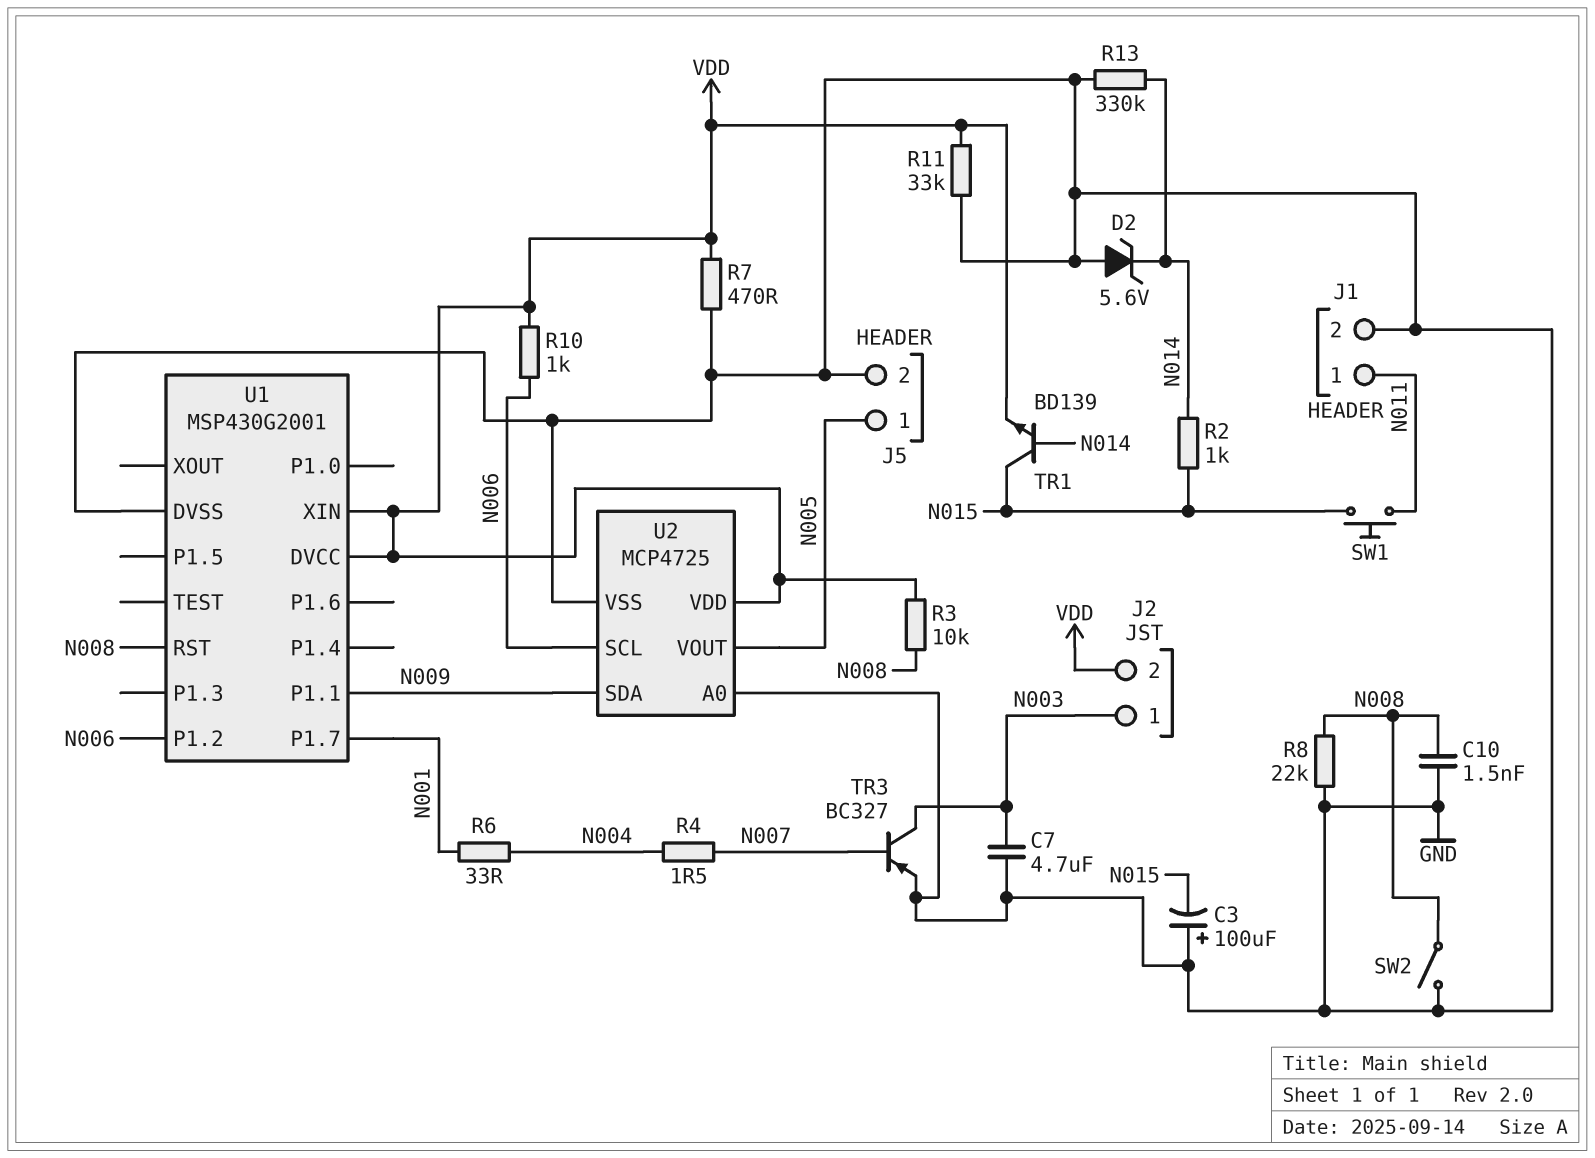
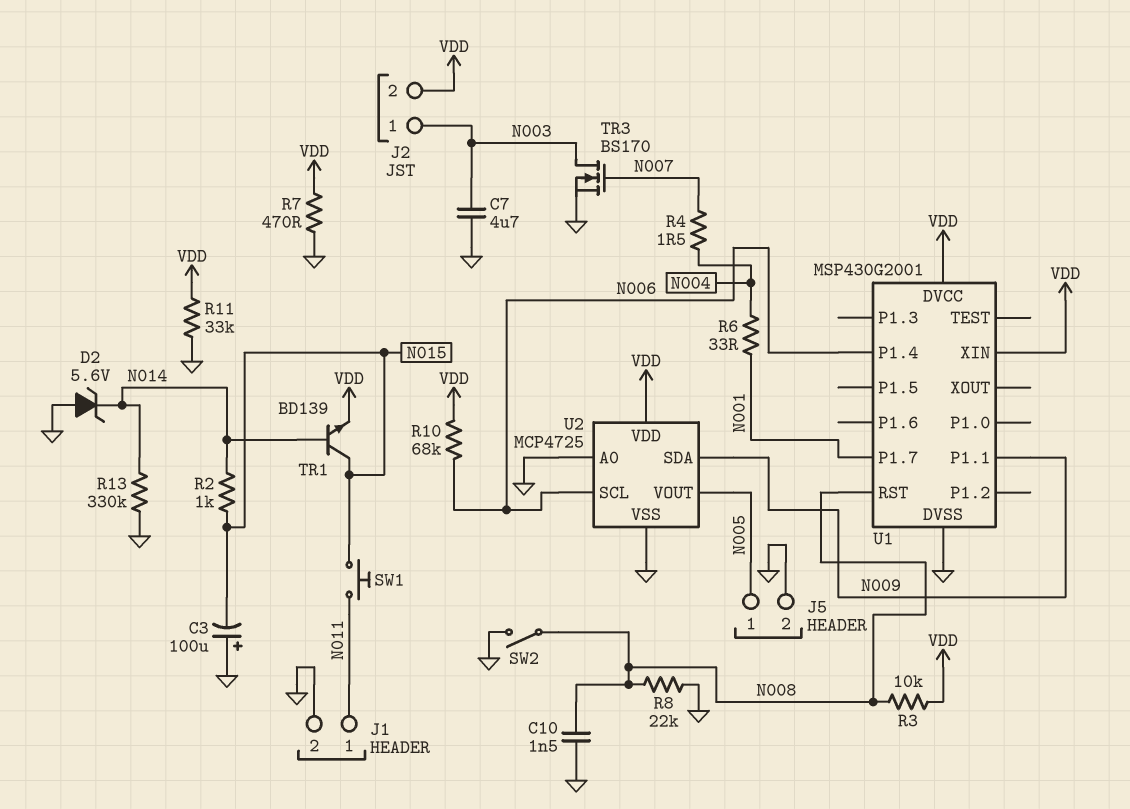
R10: 1k (N006, VDD) -> 68k (N006, VDD)
TR3: PNP BC327 (B N007, C N003, E GND) -> NMOS BS170 (G N007, D N003, S GND)
U1 pin P1.2: N006 -> none
U1 pin P1.4: none -> N006

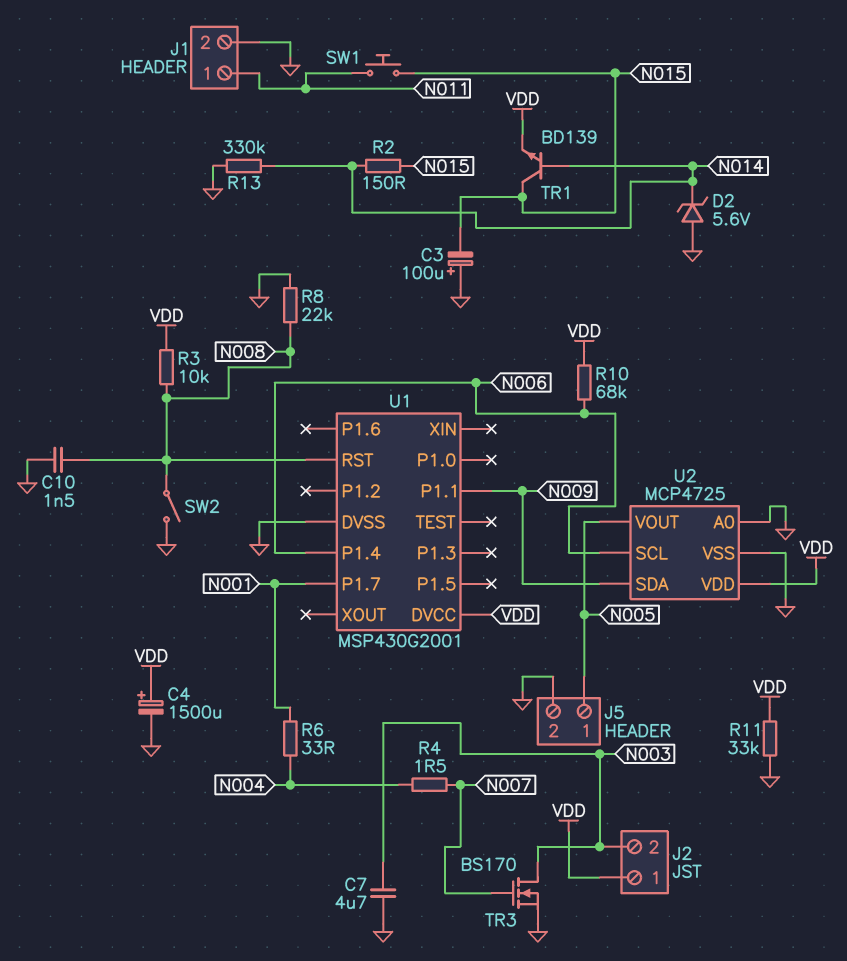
C4: none -> 1500uF (plus VDD, minus GND)
J2 pin 1: N003 -> VDD
J2 pin 2: VDD -> N003
R2: 1k (N014, N015) -> 150 (N014, N015)
R7: 470 (GND, VDD) -> none
U1 pin XIN: VDD -> none

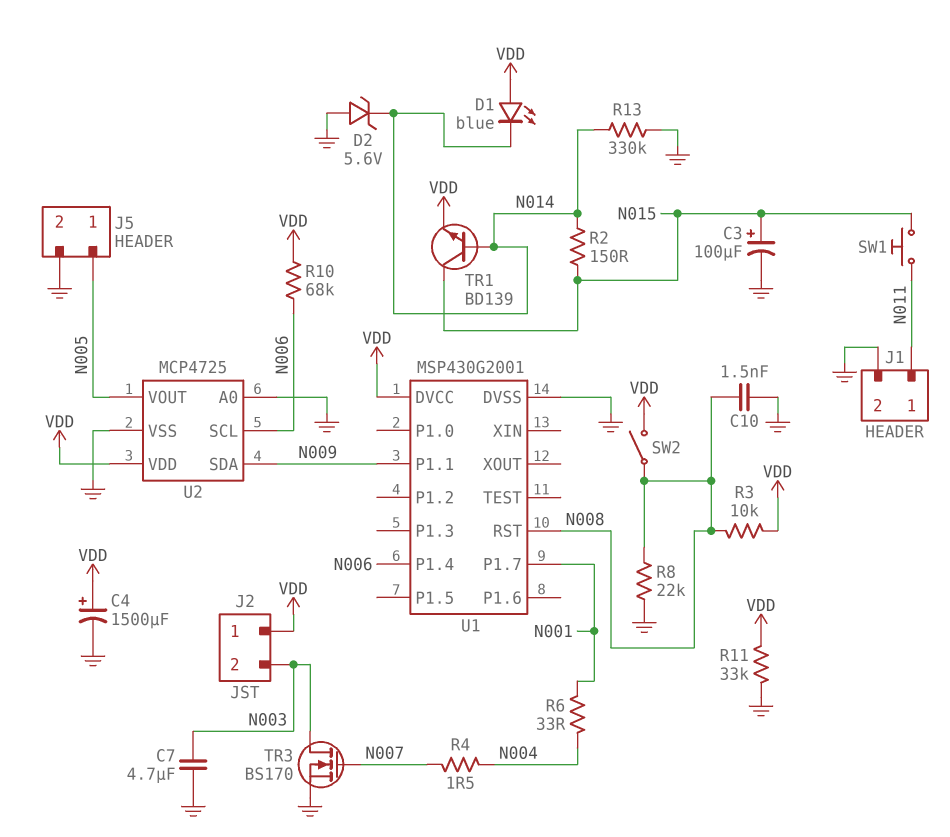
C3: 100uF (plus GND, minus N015) -> 100uF (plus N015, minus GND)
D1: none -> LED blue (A VDD, K N014)
SW2: switch (GND, N008) -> switch (N008, VDD)

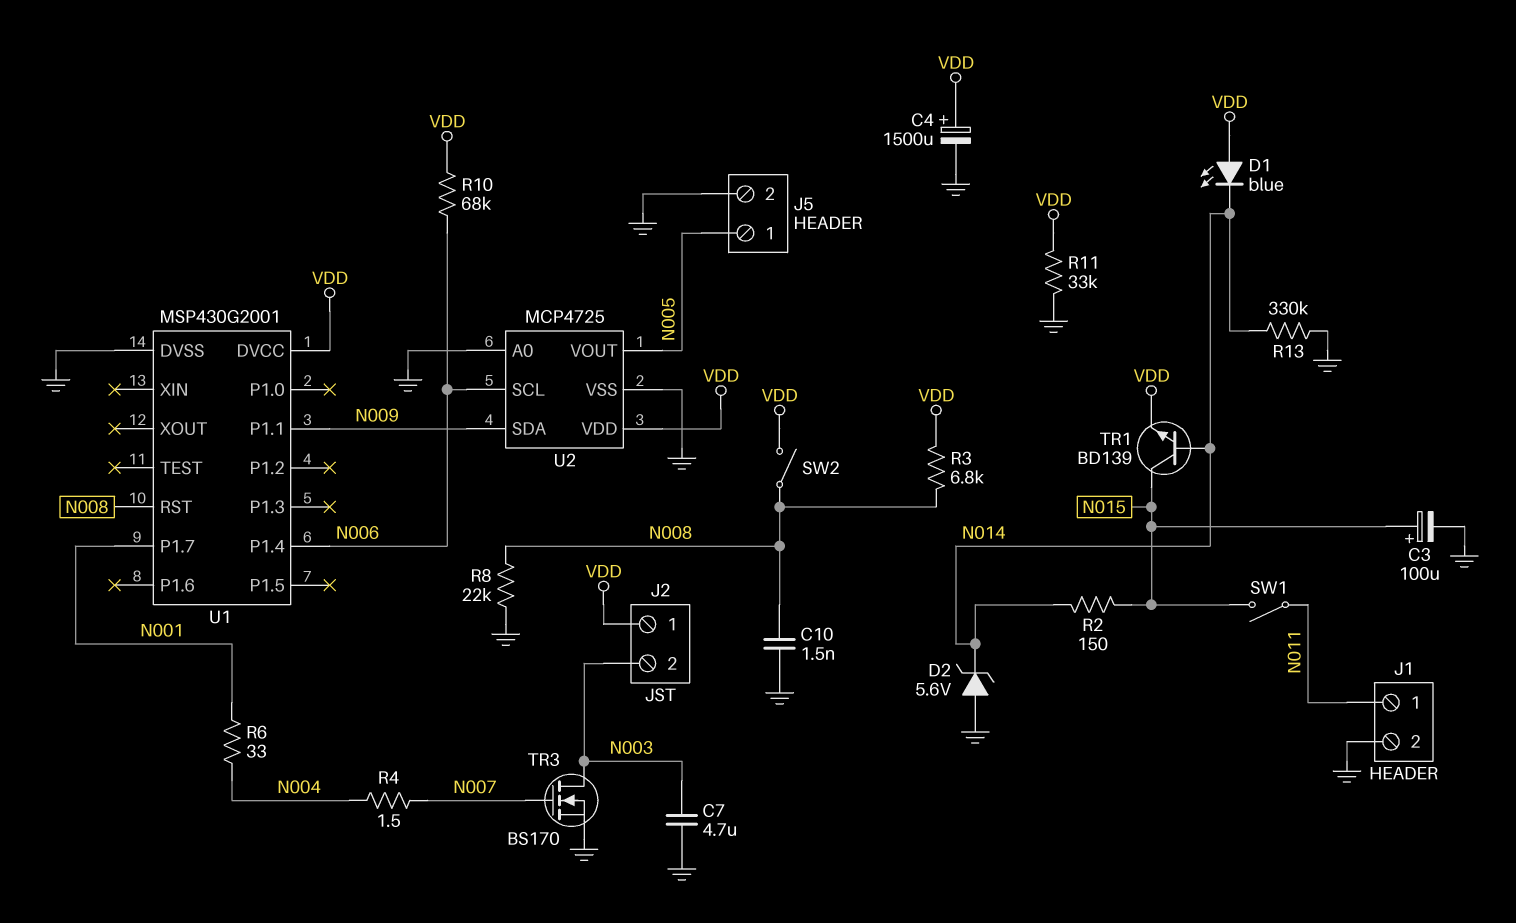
R3: 10k (N008, VDD) -> 6.8k (N008, VDD)
SW1: button (N011, N015) -> switch (N011, N015)

